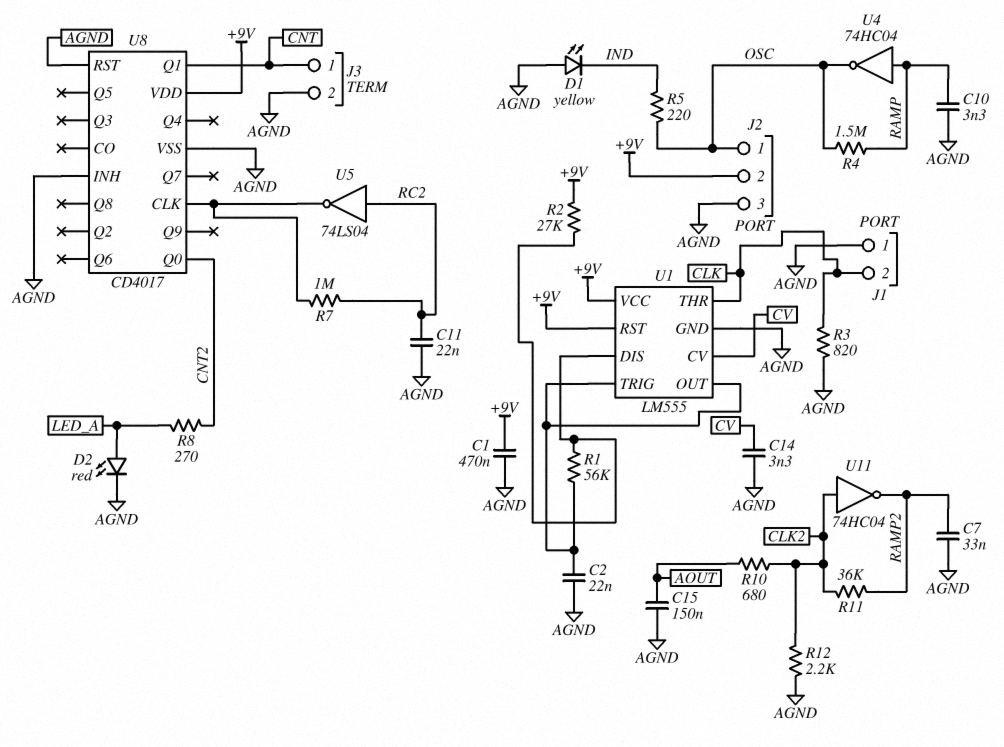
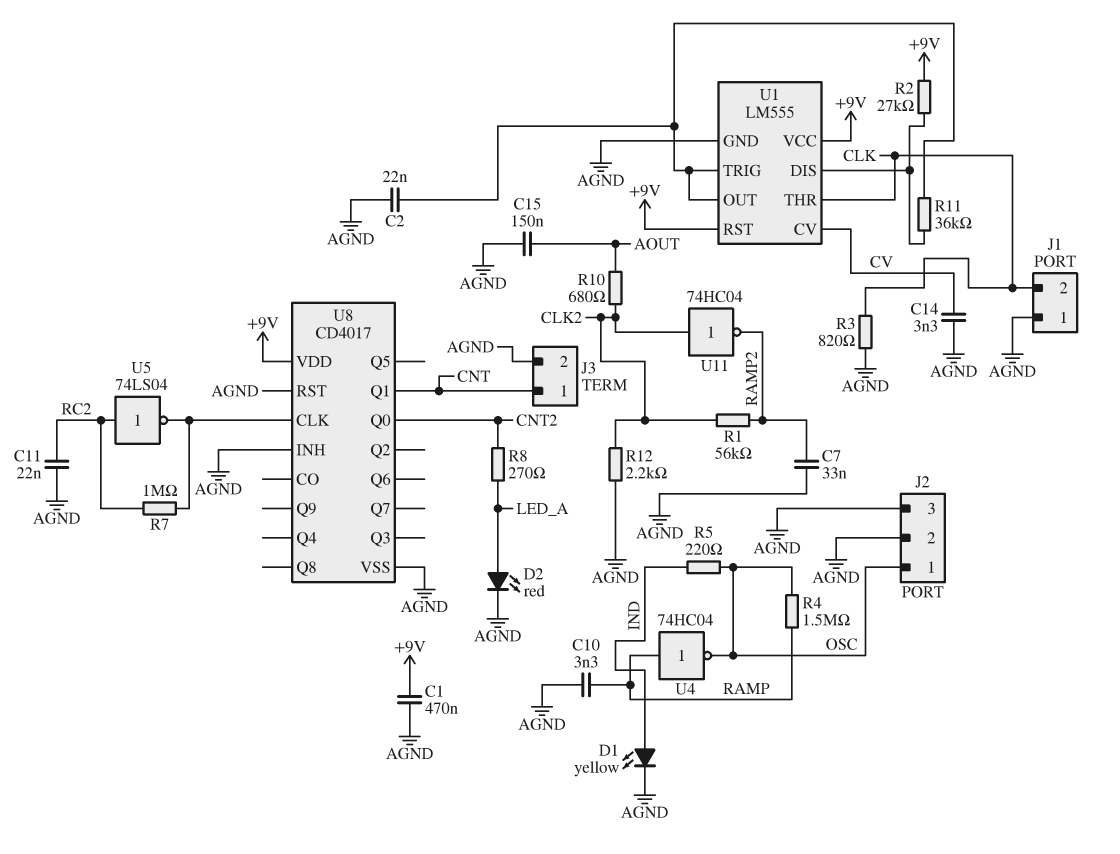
D1: LED yellow (A AGND, K IND) -> LED yellow (A IND, K AGND)
J2 pin 2: +9V -> AGND
R1: 56k (U1/DIS, U1/OUT) -> 56k (CLK2, RAMP2)
R11: 36k (CLK2, RAMP2) -> 36k (U1/DIS, U1/OUT)

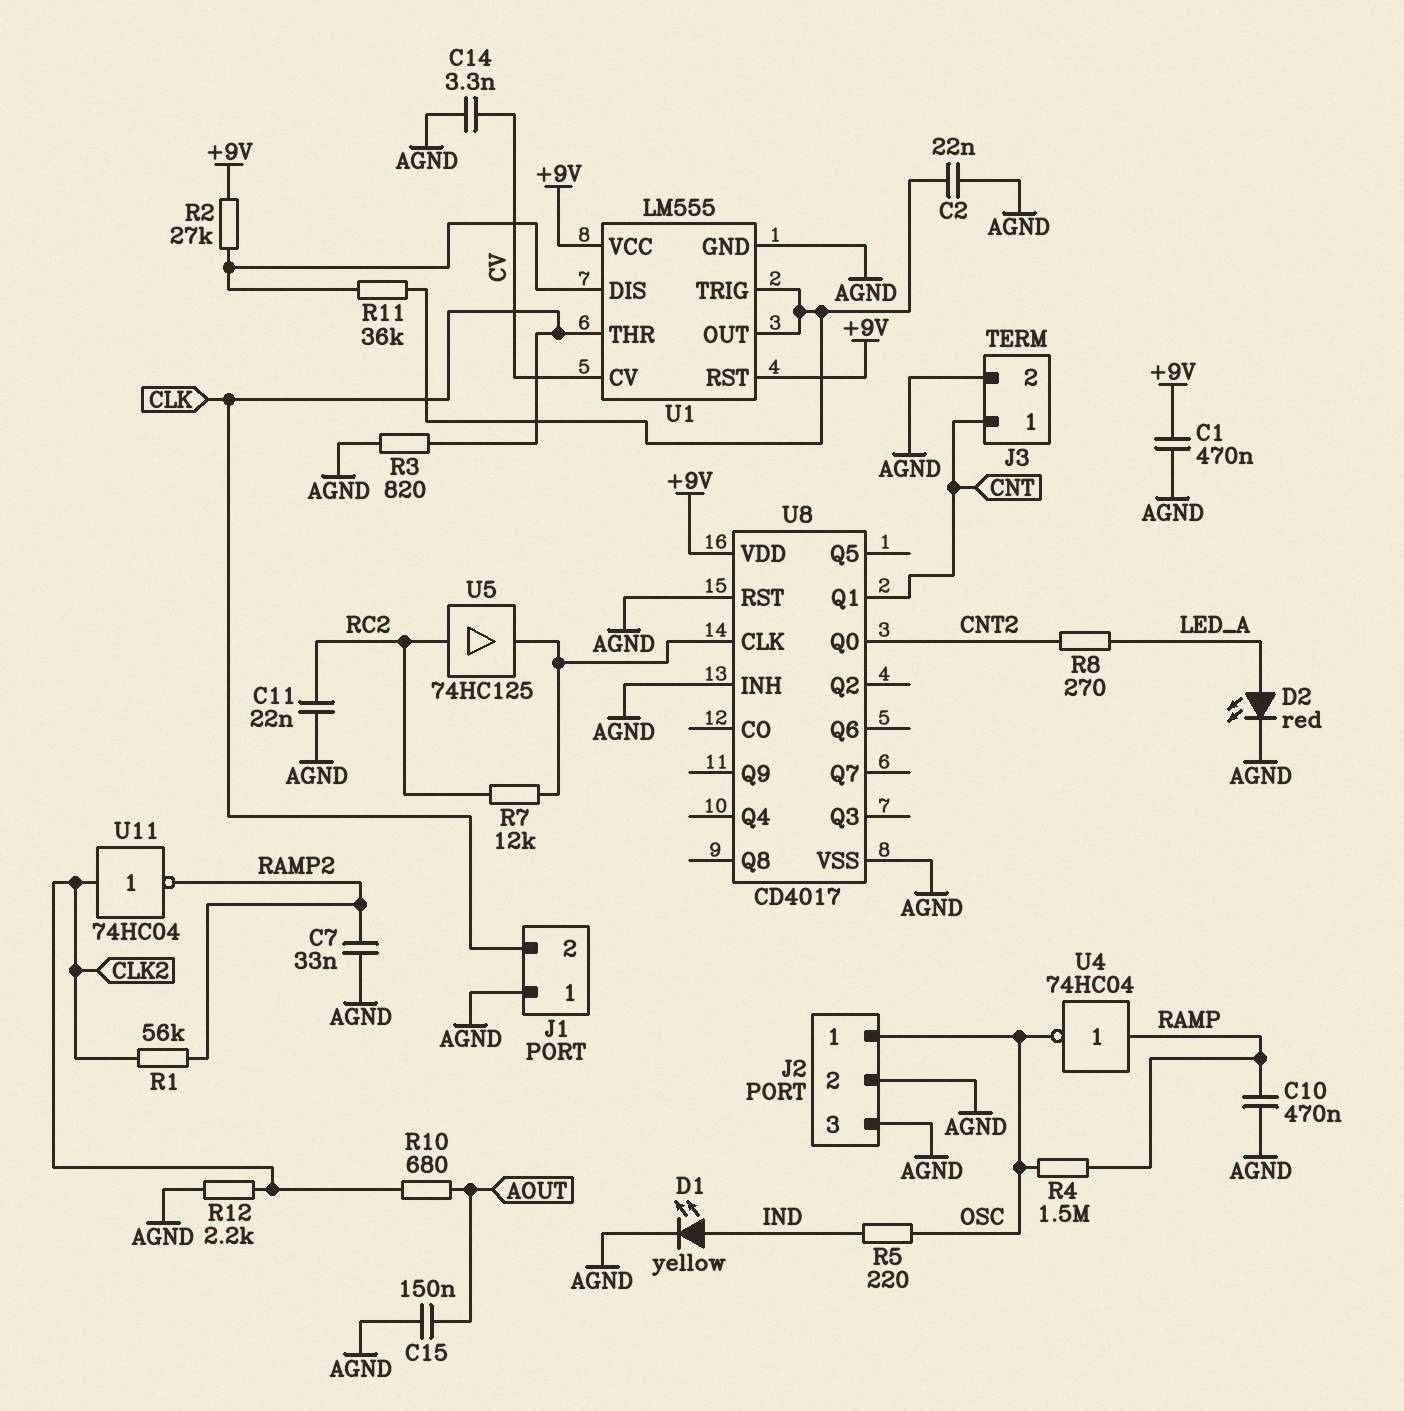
C10: 3.3nF (AGND, RAMP) -> 470nF (AGND, RAMP)
R7: 1M (RC2, U8/CLK) -> 12k (RC2, U8/CLK)
U5: NOT 74LS04 (in RC2, out U8/CLK) -> buffer 74HC125 (in RC2, out U8/CLK)

